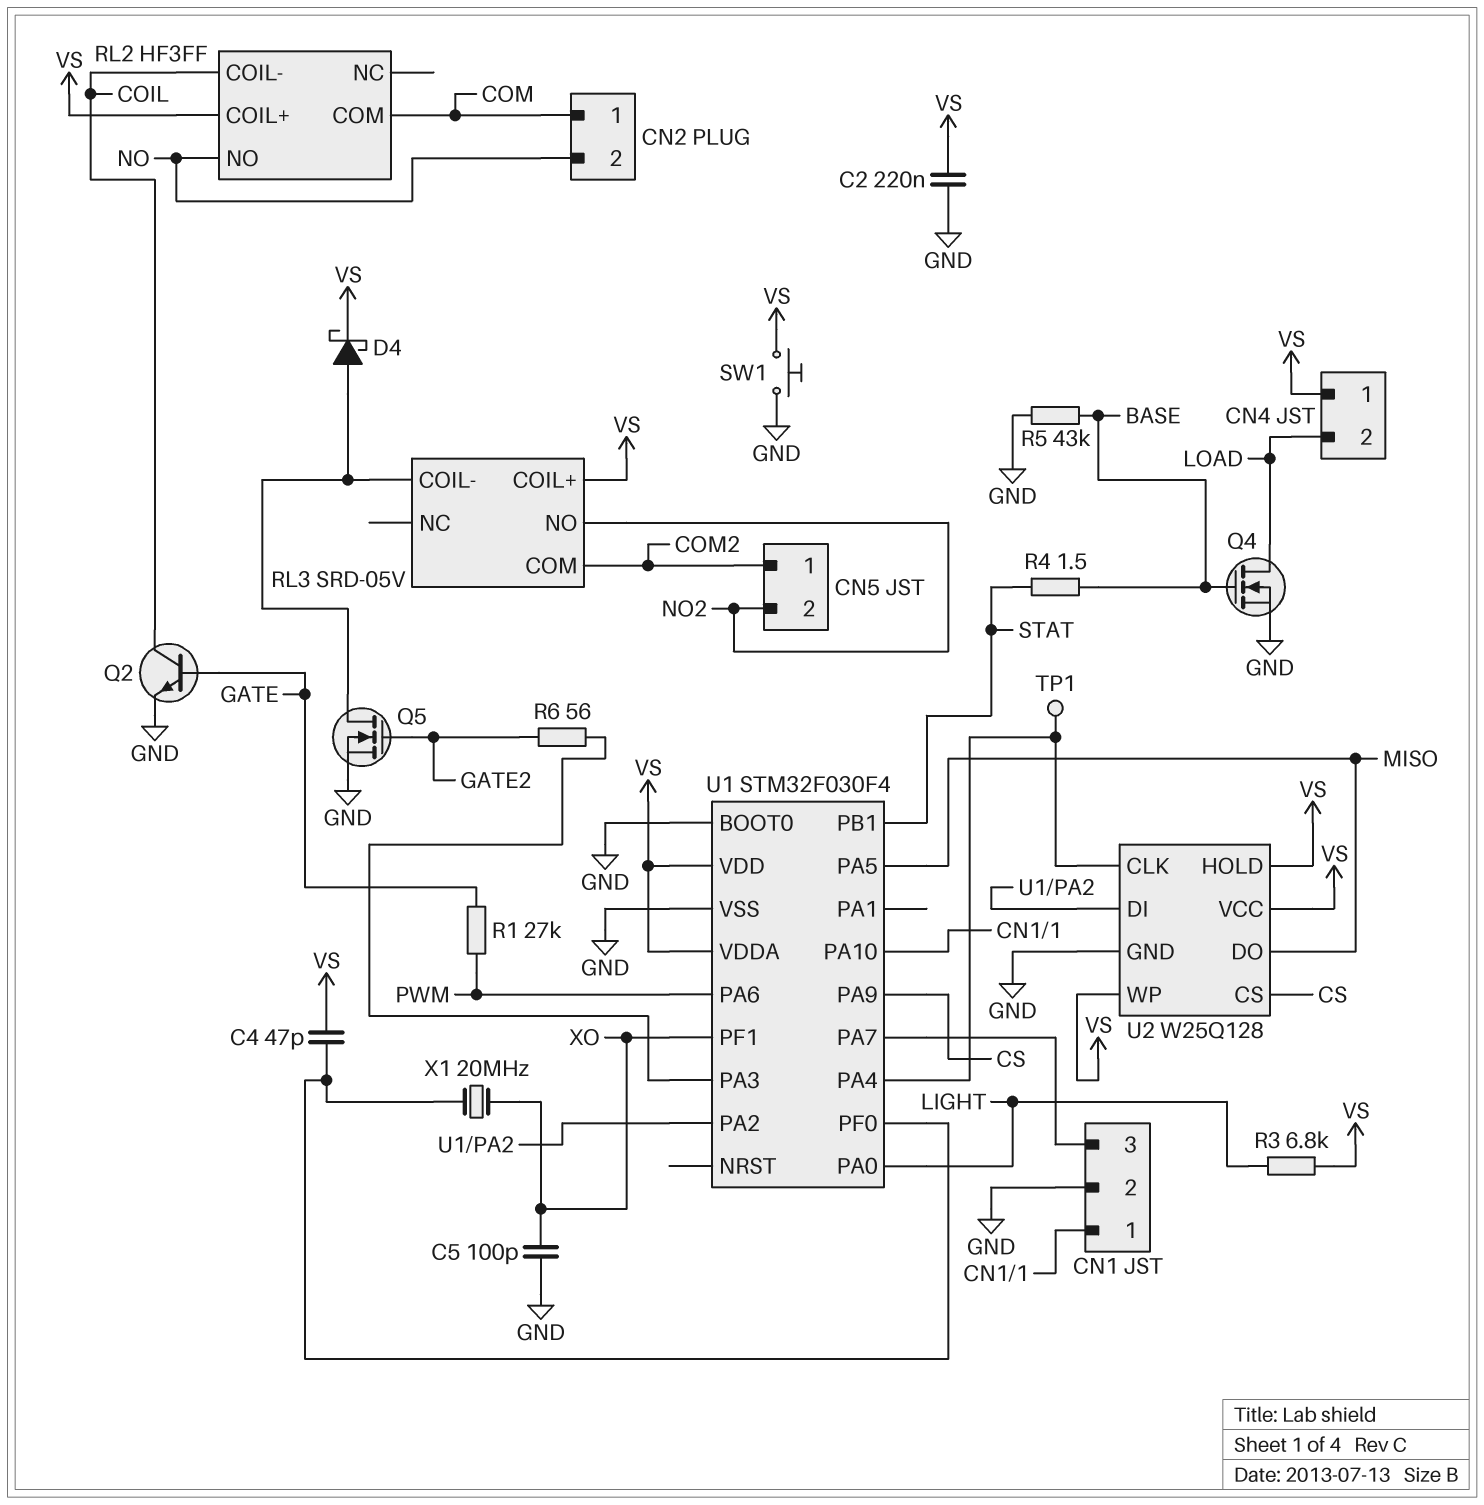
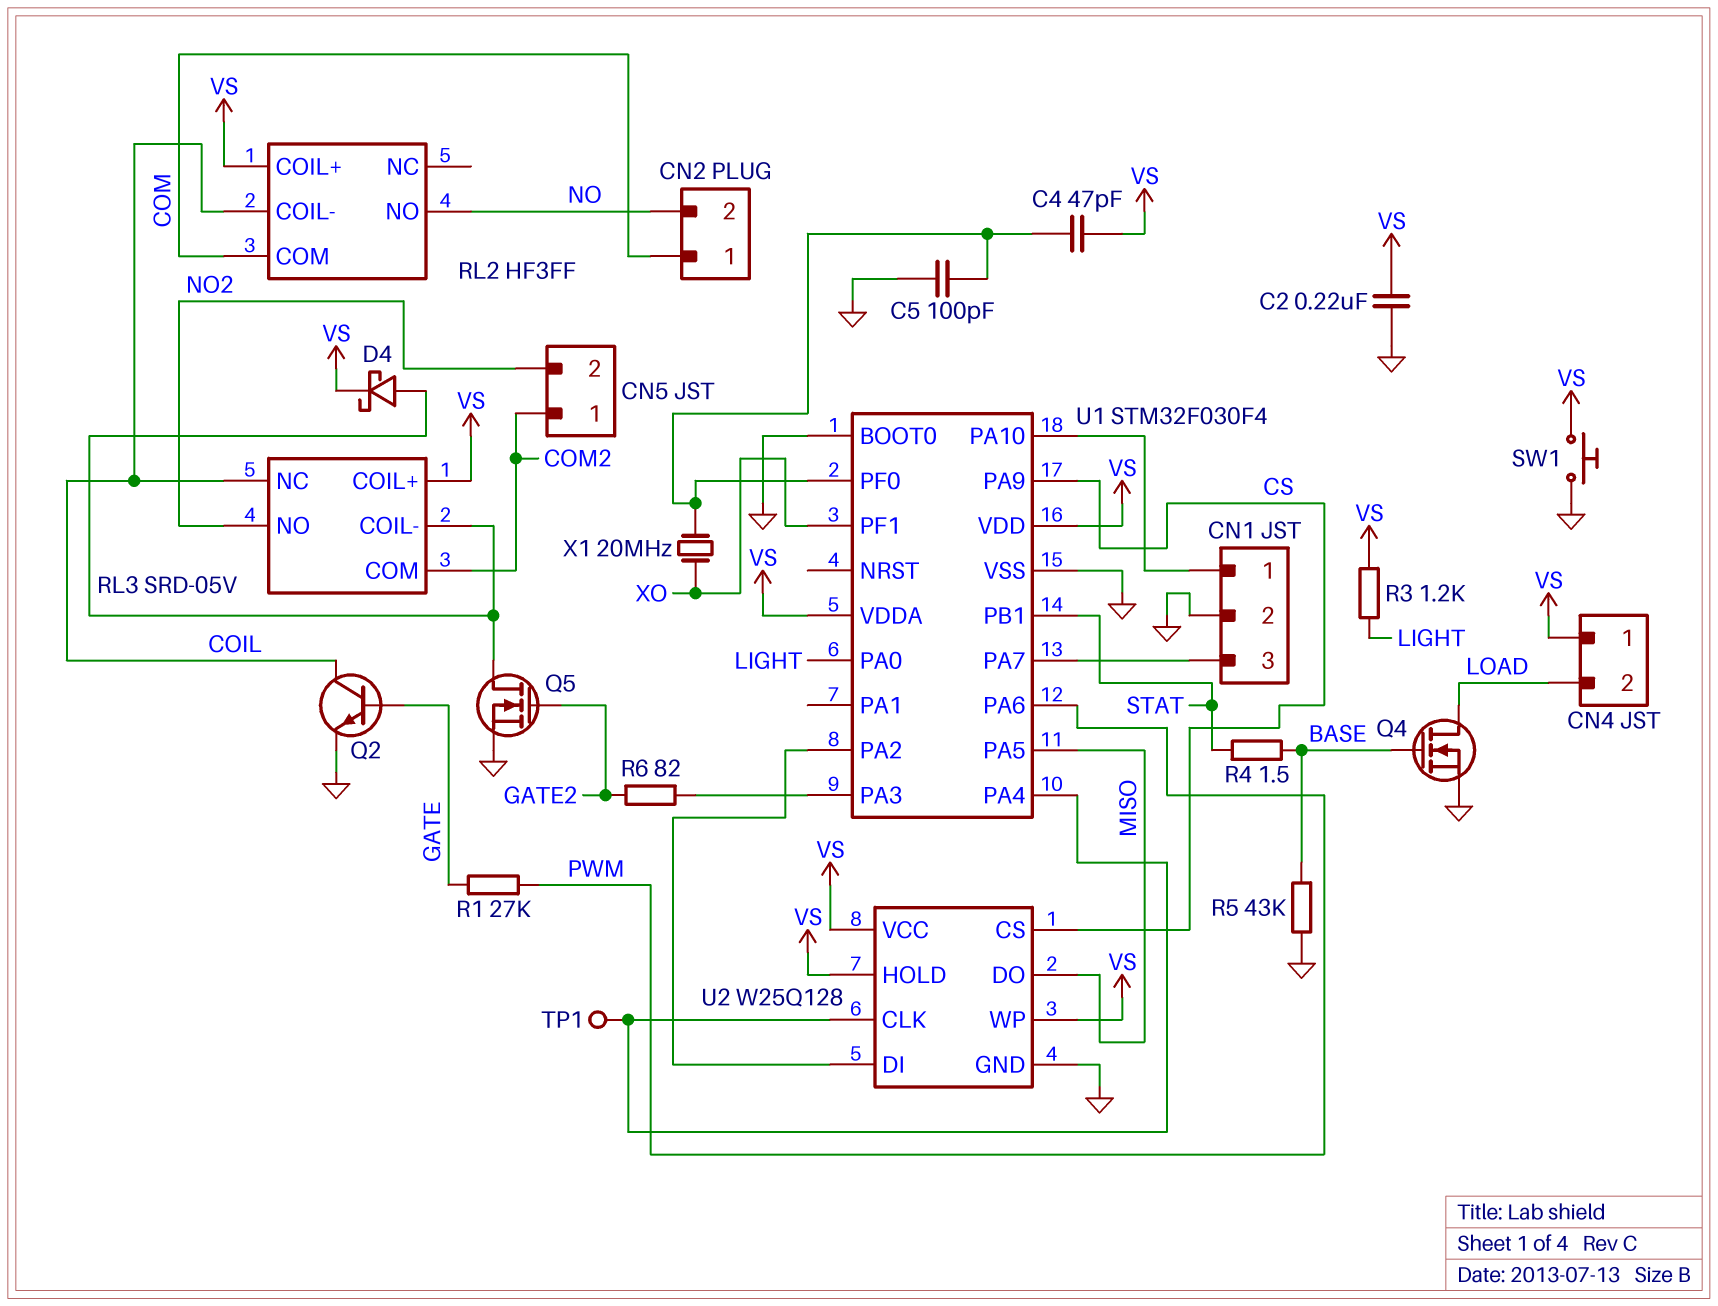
C5: 100pF (GND, XO) -> 100pF (GND, U1/PF0)
R3: 6.8k (LIGHT, VS) -> 1.2k (LIGHT, VS)
R6: 56 (GATE2, U1/PA3) -> 82 (GATE2, U1/PA3)
RL3 pin NC: none -> COIL

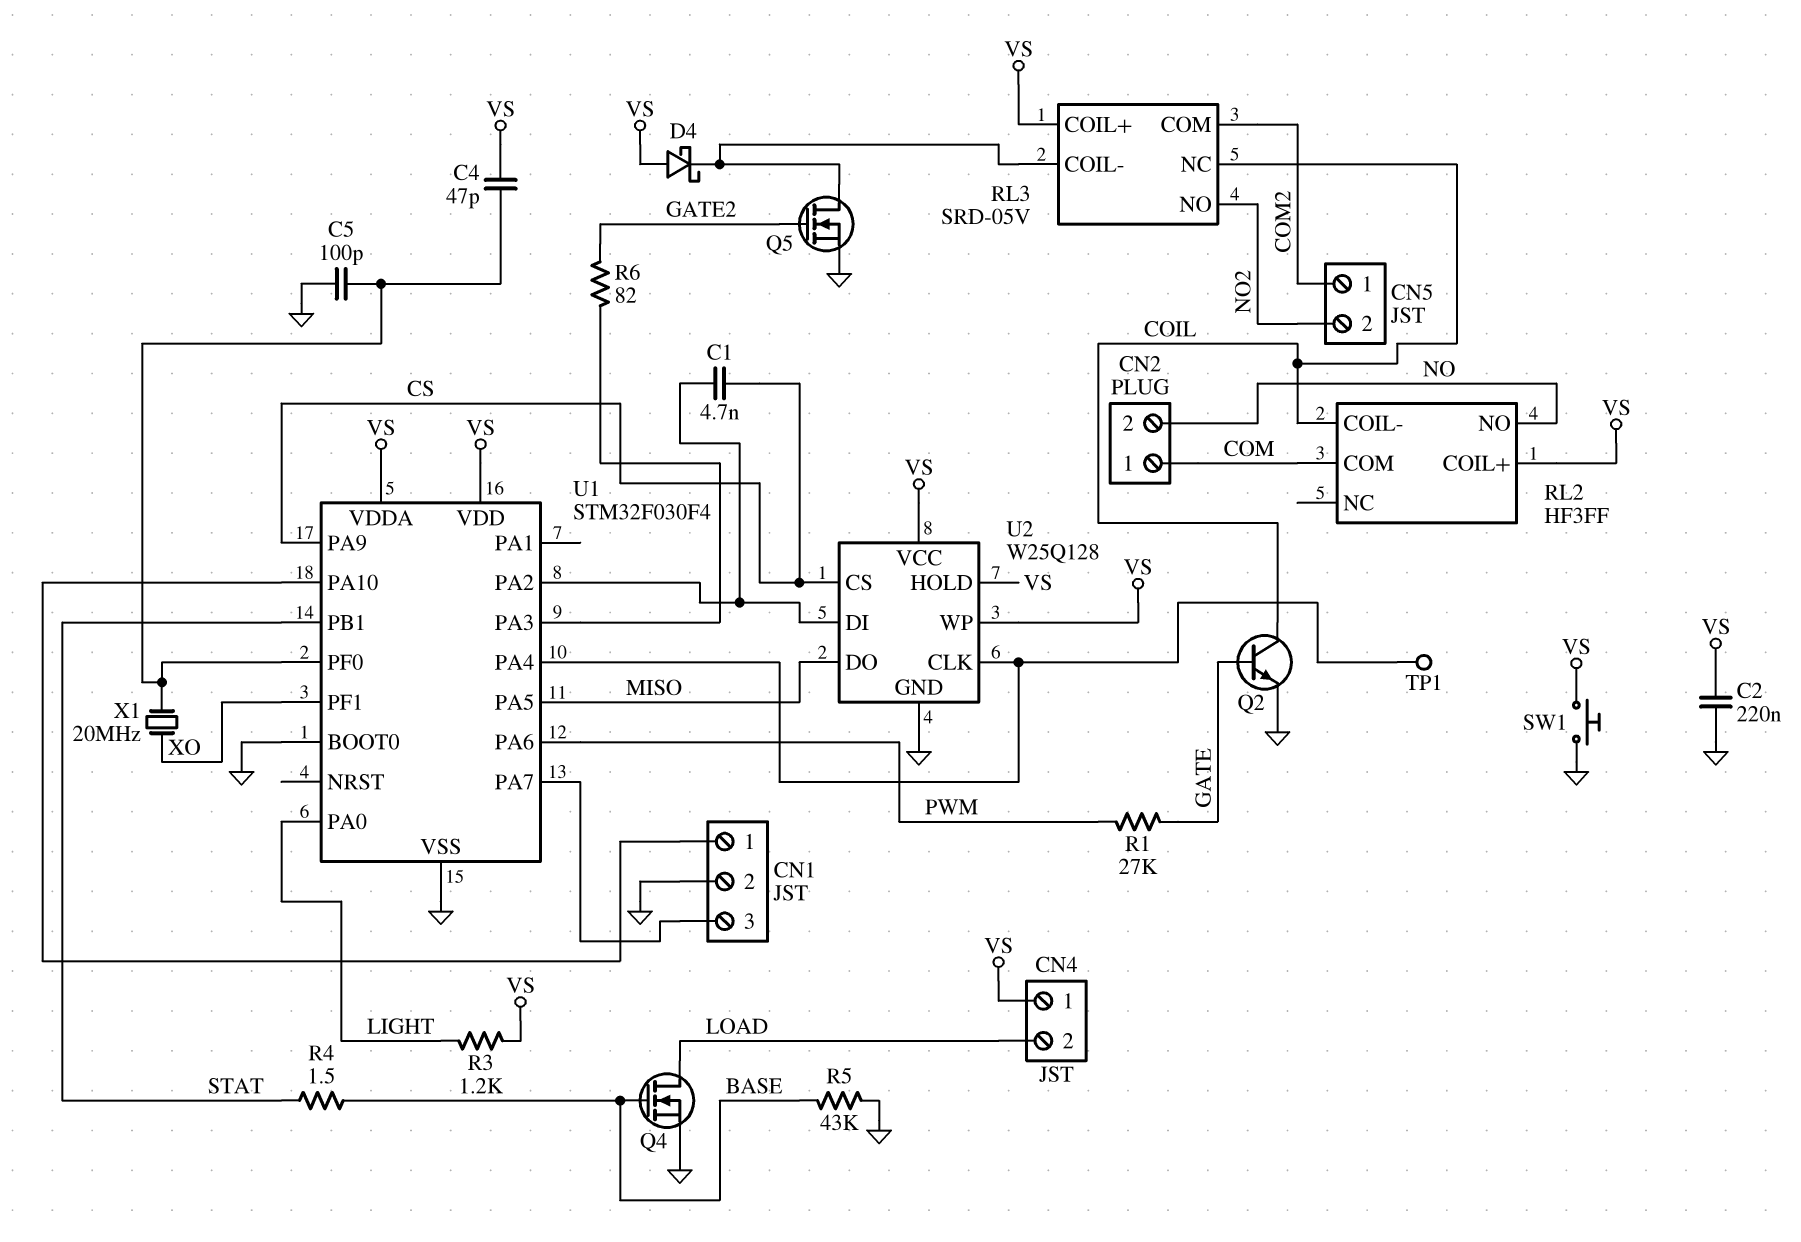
C1: none -> 4.7nF (CS, U1/PA2)
D4: schottky (A RL3/COIL-, K VS) -> schottky (A VS, K RL3/COIL-)

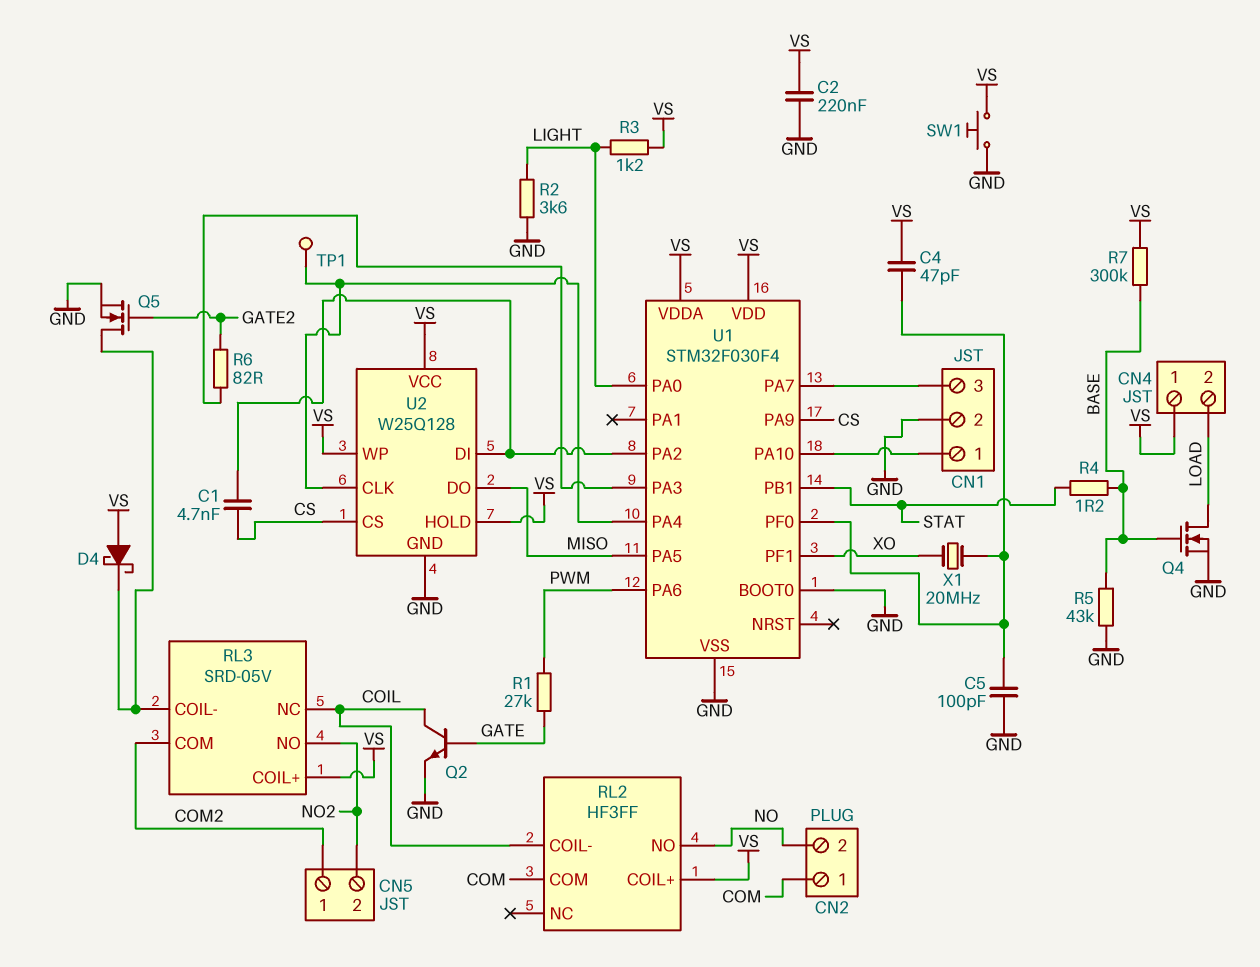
R2: none -> 3.6k (GND, LIGHT)
R4: 1.5 (BASE, STAT) -> 1.2 (BASE, STAT)
R7: none -> 300k (BASE, VS)

